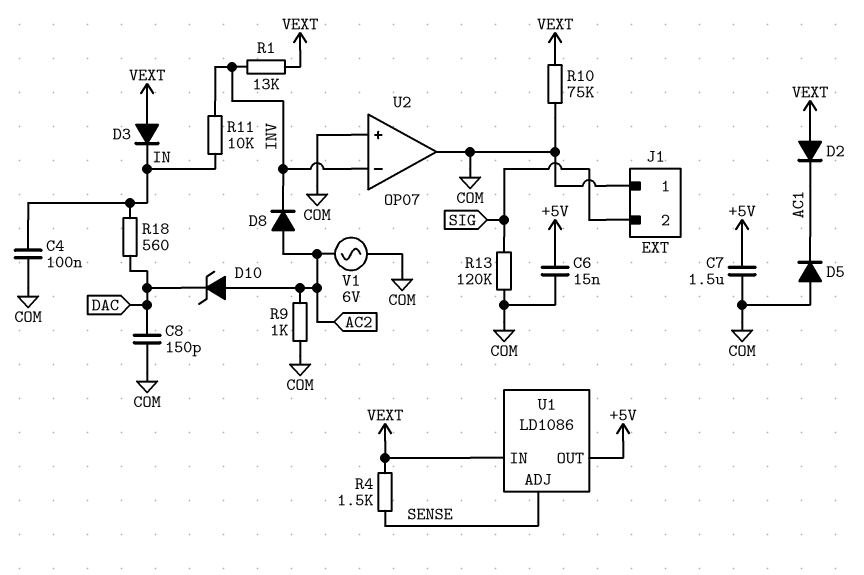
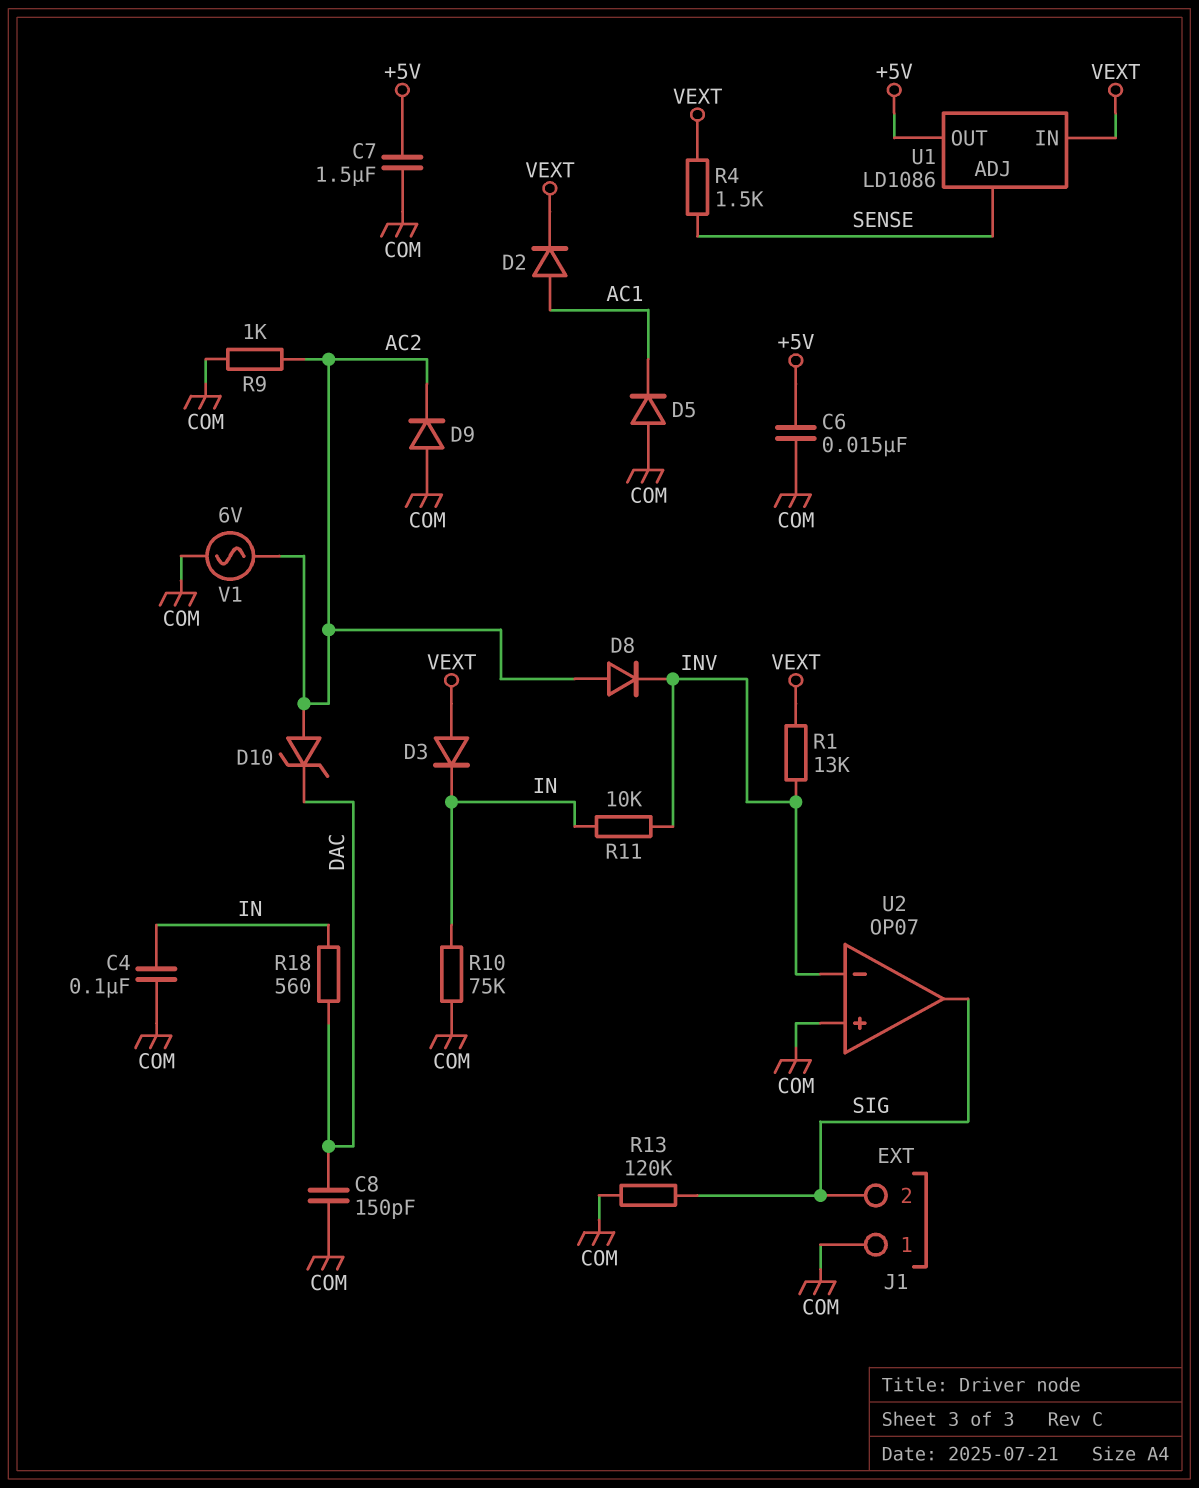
D2: diode (A VEXT, K AC1) -> diode (A AC1, K VEXT)
D9: none -> diode (A COM, K AC2)
R10: 75k (COM, VEXT) -> 75k (COM, IN)
U2 pin out: COM -> SIG

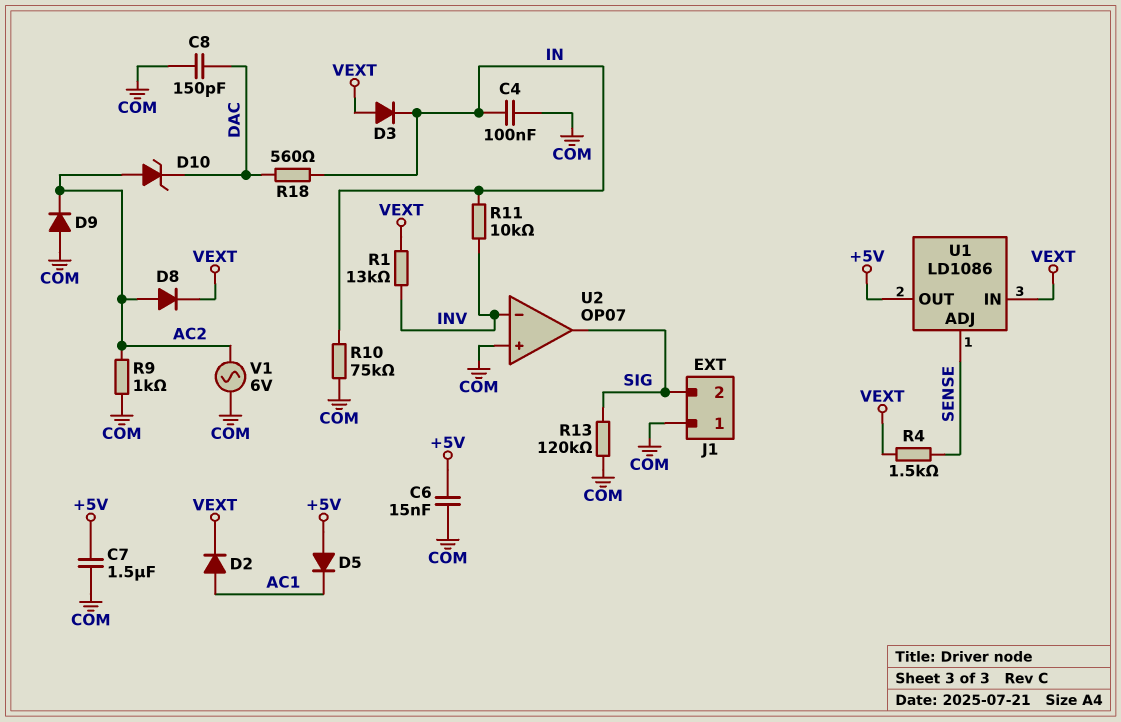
D5: diode (A COM, K AC1) -> diode (A +5V, K AC1)
D8: diode (A AC2, K INV) -> diode (A AC2, K VEXT)

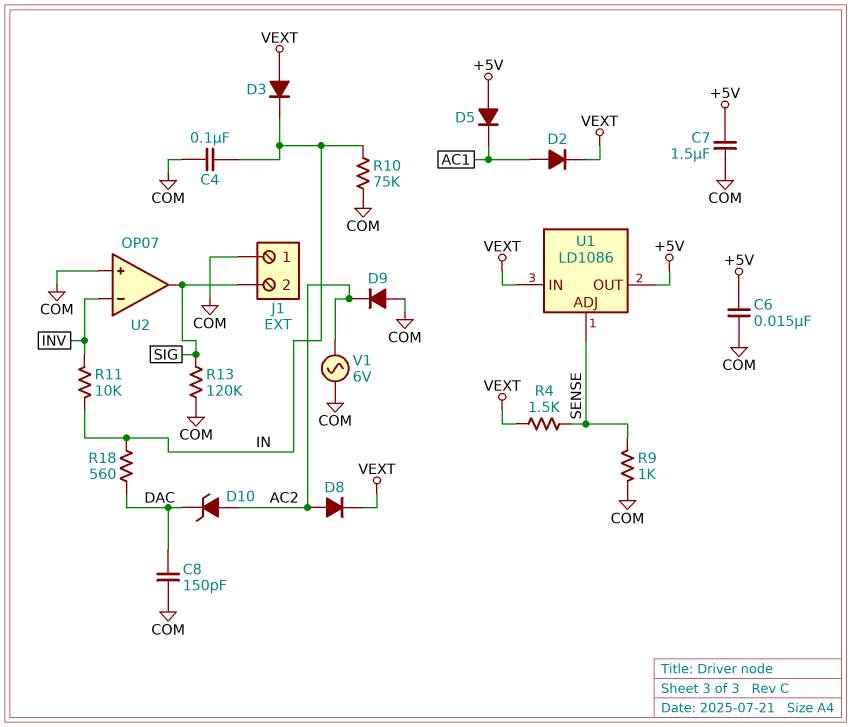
R1: 13k (INV, VEXT) -> none
R9: 1k (AC2, COM) -> 1k (COM, SENSE)

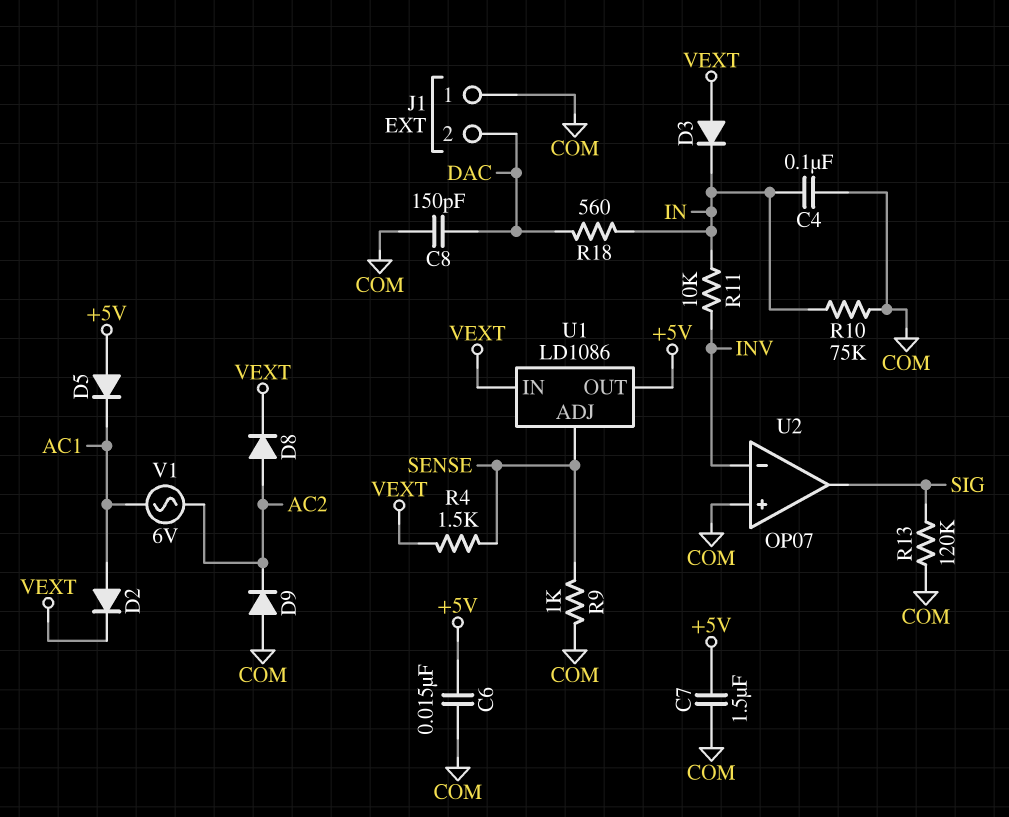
D10: zener (A AC2, K DAC) -> none
J1 pin 2: SIG -> DAC
V1: AC 6V (AC2, COM) -> AC 6V (AC1, AC2)

